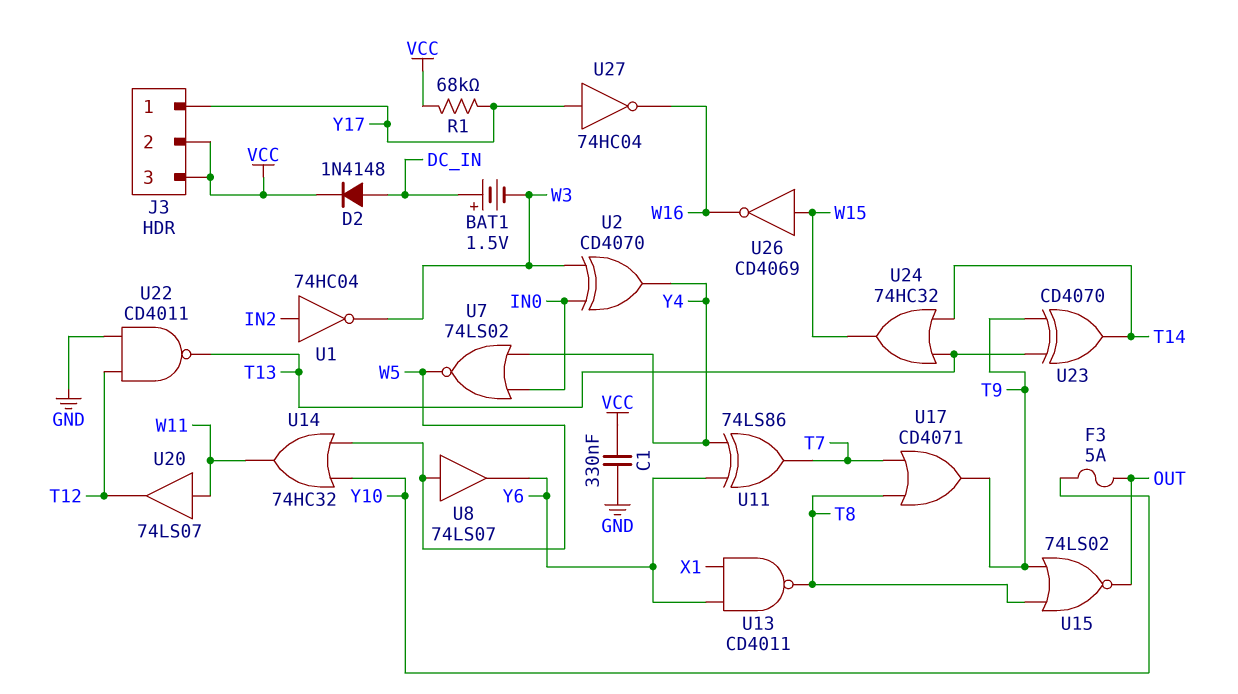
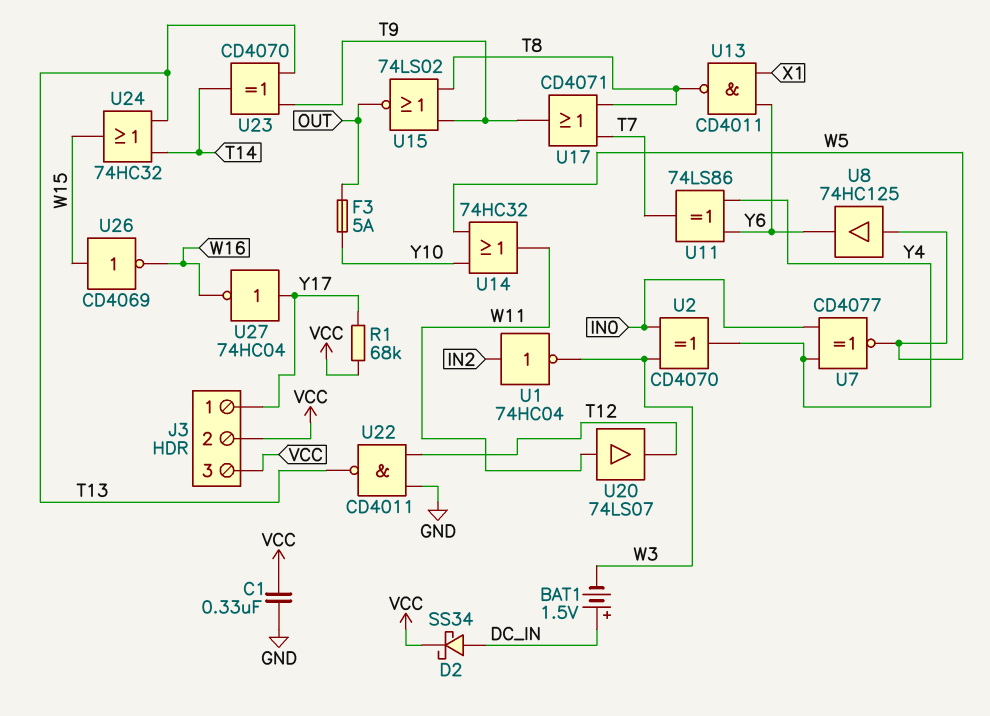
D2: diode 1N4148 (A DC_IN, K VCC) -> schottky SS34 (A DC_IN, K VCC)
U7: NOR 74LS02 (in IN0, in Y4, out W5) -> XNOR CD4077 (in IN0, in Y4, out W5)
U8: buffer 74LS07 (in W5, out Y6) -> buffer 74HC125 (in W5, out Y6)

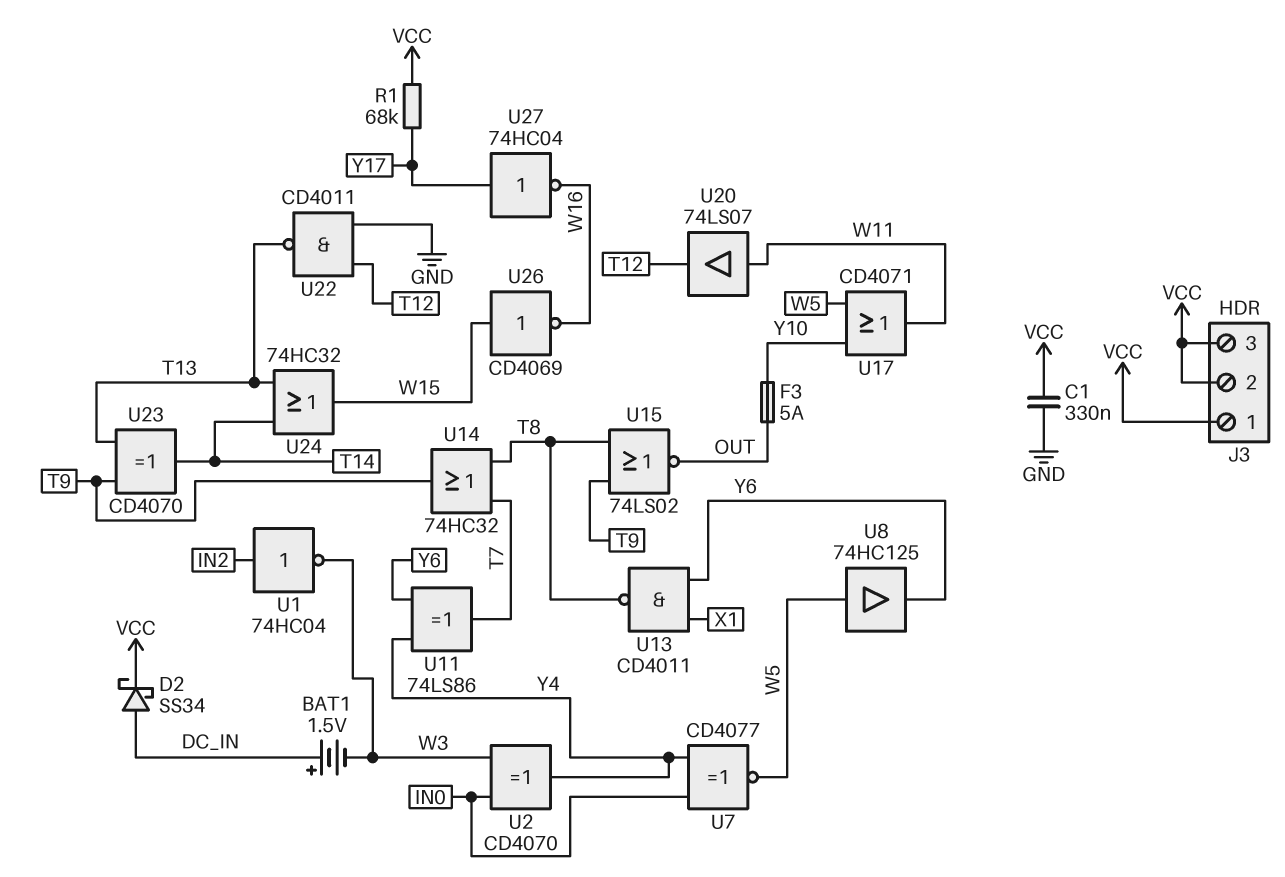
J3 pin 1: Y17 -> VCC
U14: OR 74HC32 (in W5, in Y10, out W11) -> OR 74HC32 (in T7, in T8, out T9)
U17: OR CD4071 (in T7, in T8, out T9) -> OR CD4071 (in W5, in Y10, out W11)

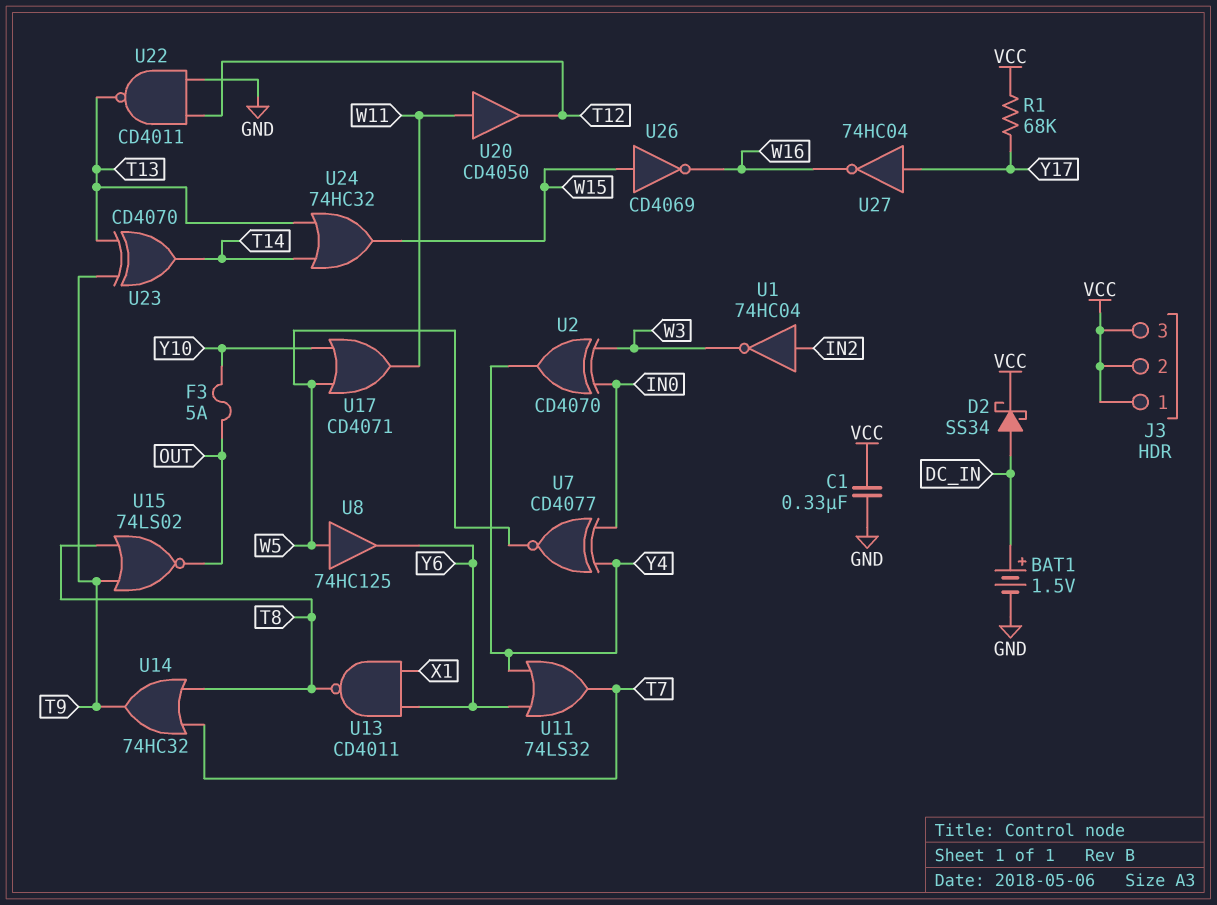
BAT1: 1.5V (plus DC_IN, minus W3) -> 1.5V (plus DC_IN, minus GND)
U11: XOR 74LS86 (in Y4, in Y6, out T7) -> OR 74LS32 (in Y4, in Y6, out T7)
U20: buffer 74LS07 (in W11, out T12) -> buffer CD4050 (in W11, out T12)

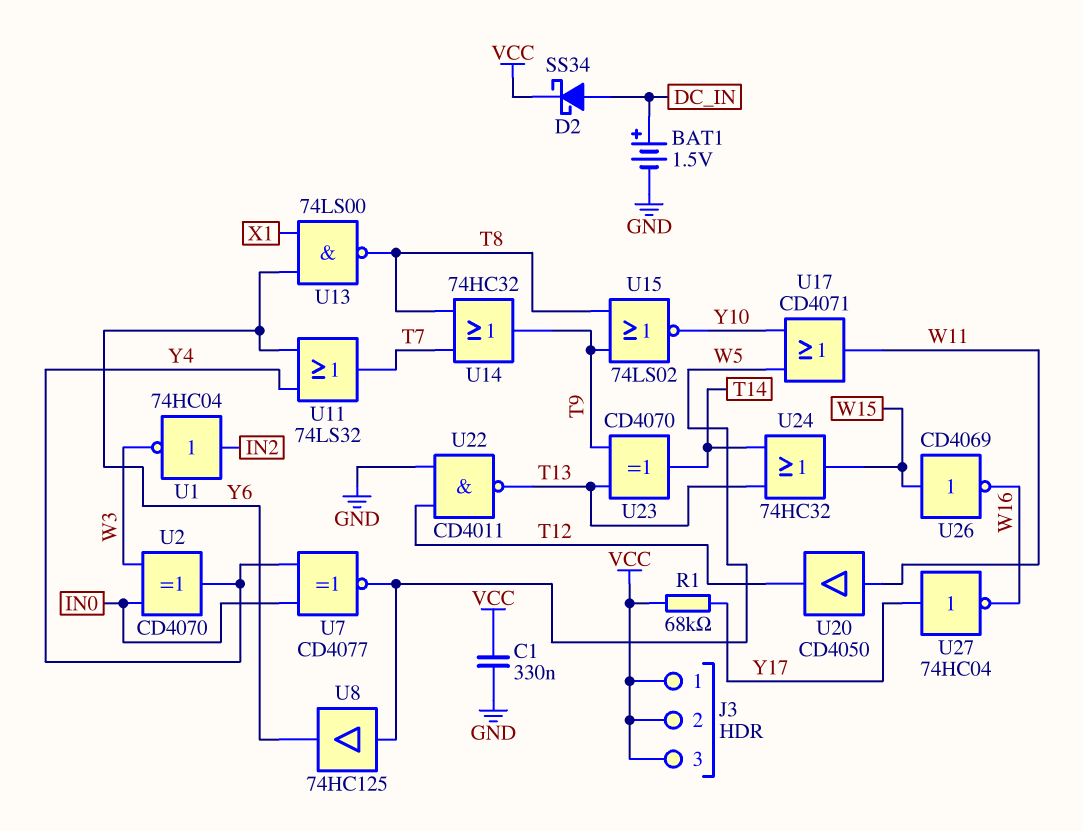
F3: 5A (OUT, Y10) -> none
U13: NAND CD4011 (in X1, in Y6, out T8) -> NAND 74LS00 (in X1, in Y6, out T8)
U15: NOR 74LS02 (in T8, in T9, out OUT) -> NOR 74LS02 (in T8, in T9, out Y10)

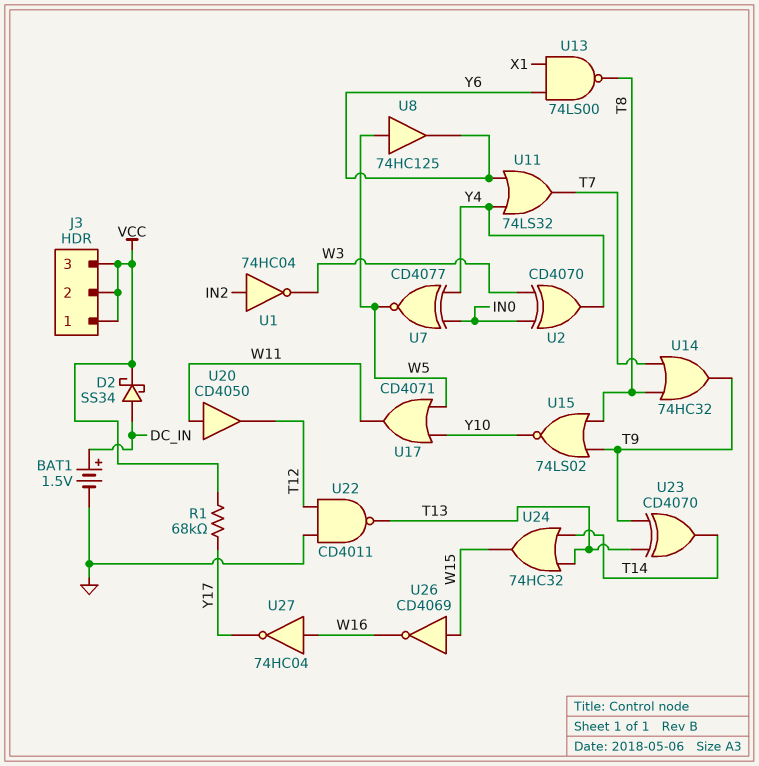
C1: 330nF (GND, VCC) -> none
U27: NOT 74HC04 (in Y17, out W16) -> NOT 74HC04 (in W16, out Y17)

